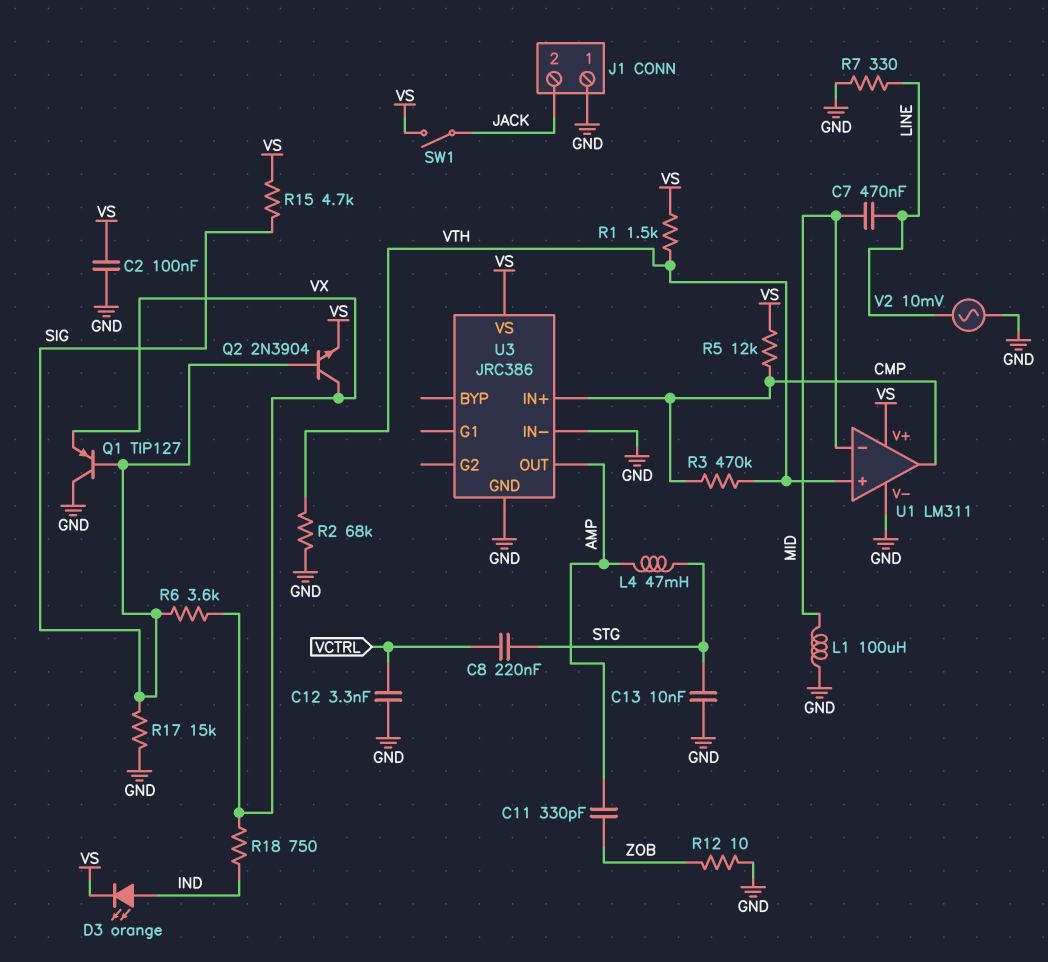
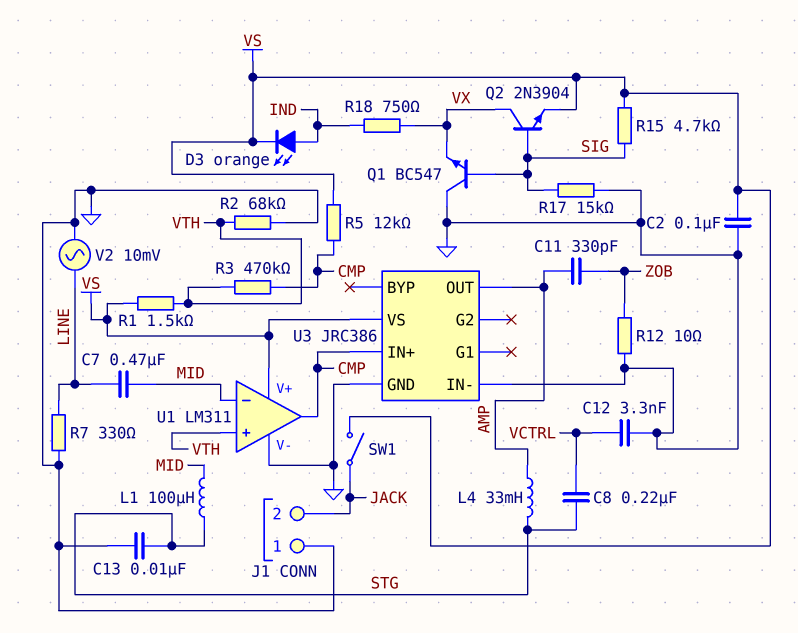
L1: 100uH (GND, MID) -> 100uH (MID, STG)
L4: 47mH (AMP, STG) -> 33mH (AMP, STG)
Q1: PNP TIP127 (B SIG, C GND, E VX) -> NPN BC547 (B SIG, C GND, E VX)
R6: 3.6k (SIG, VX) -> none

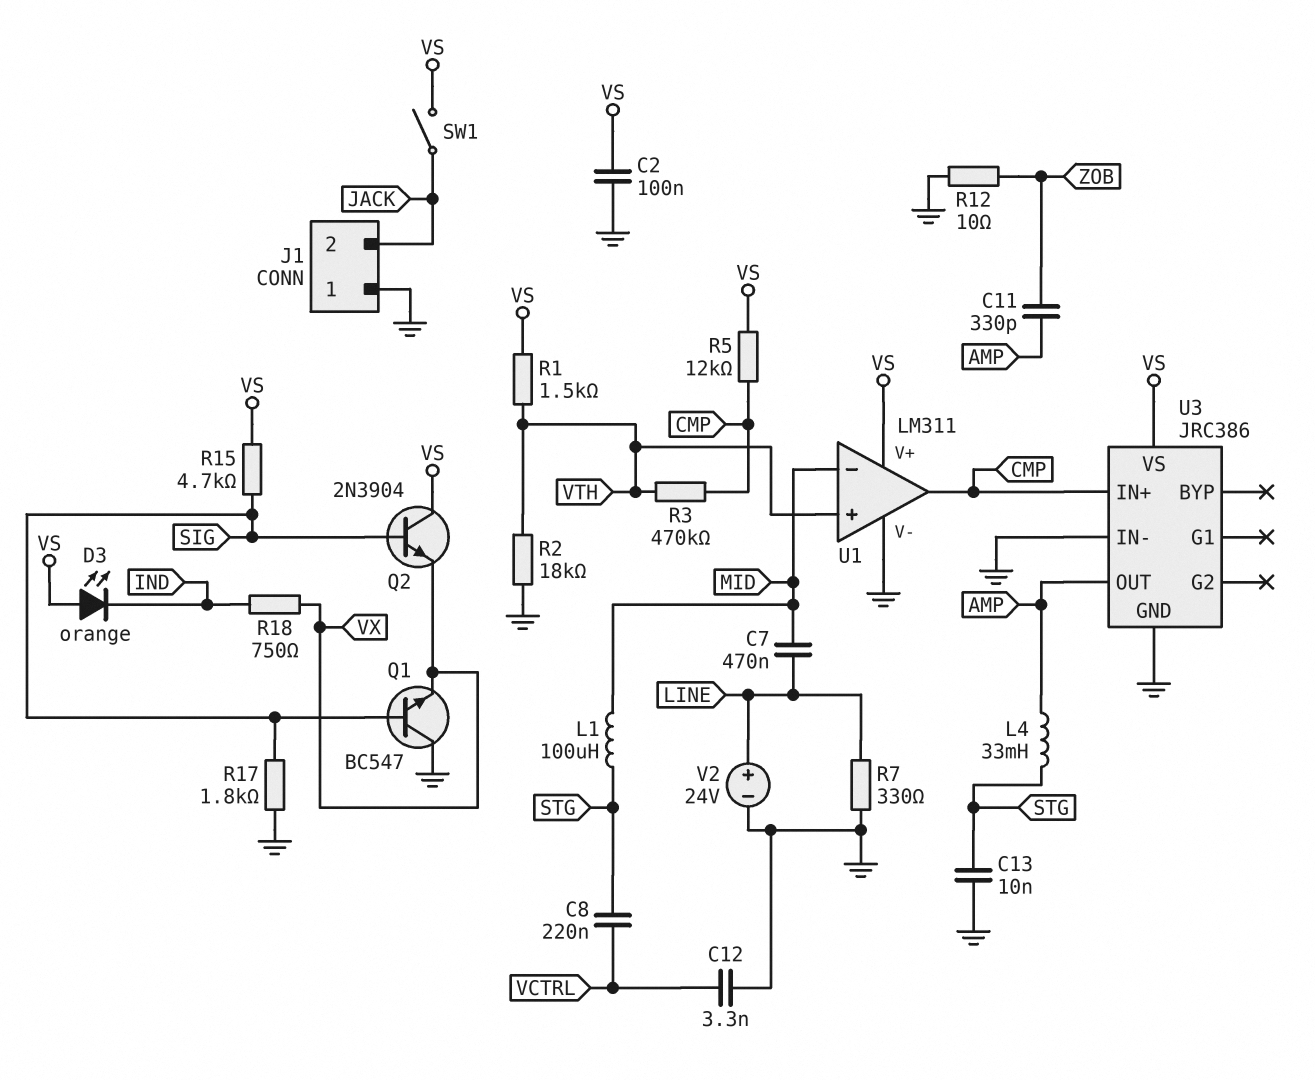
D3: LED orange (A IND, K VS) -> LED orange (A VS, K IND)
Q2: NPN 2N3904 (B SIG, C VX, E VS) -> NPN 2N3904 (B SIG, C VS, E VX)
R2: 68k (GND, VTH) -> 18k (GND, VTH)
R17: 15k (GND, SIG) -> 1.8k (GND, SIG)
V2: AC 10mV (GND, LINE) -> 24V (plus LINE, minus GND)

